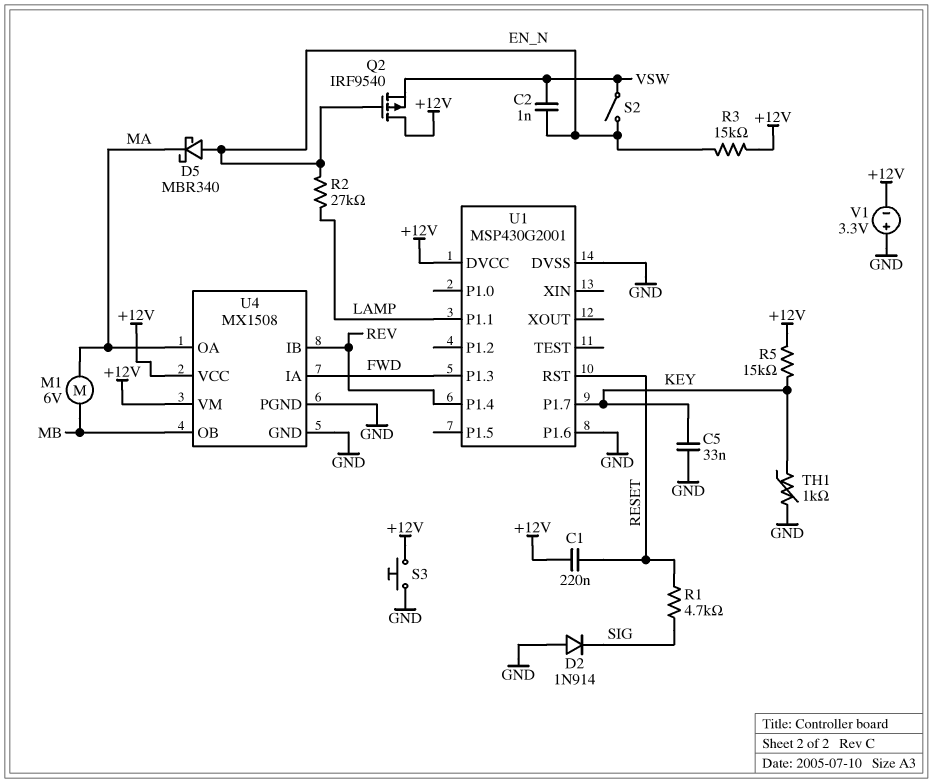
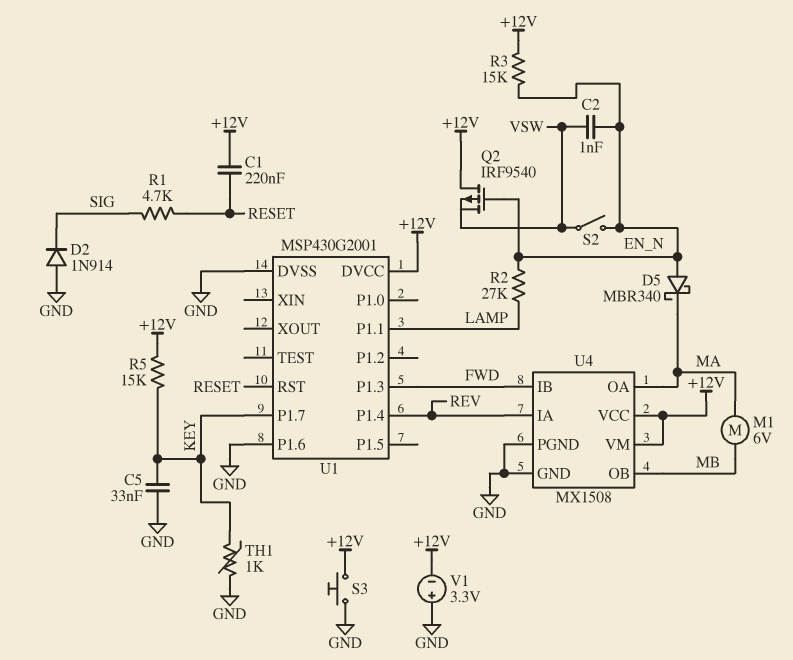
U4 pin IA: FWD -> REV
U4 pin IB: REV -> FWD

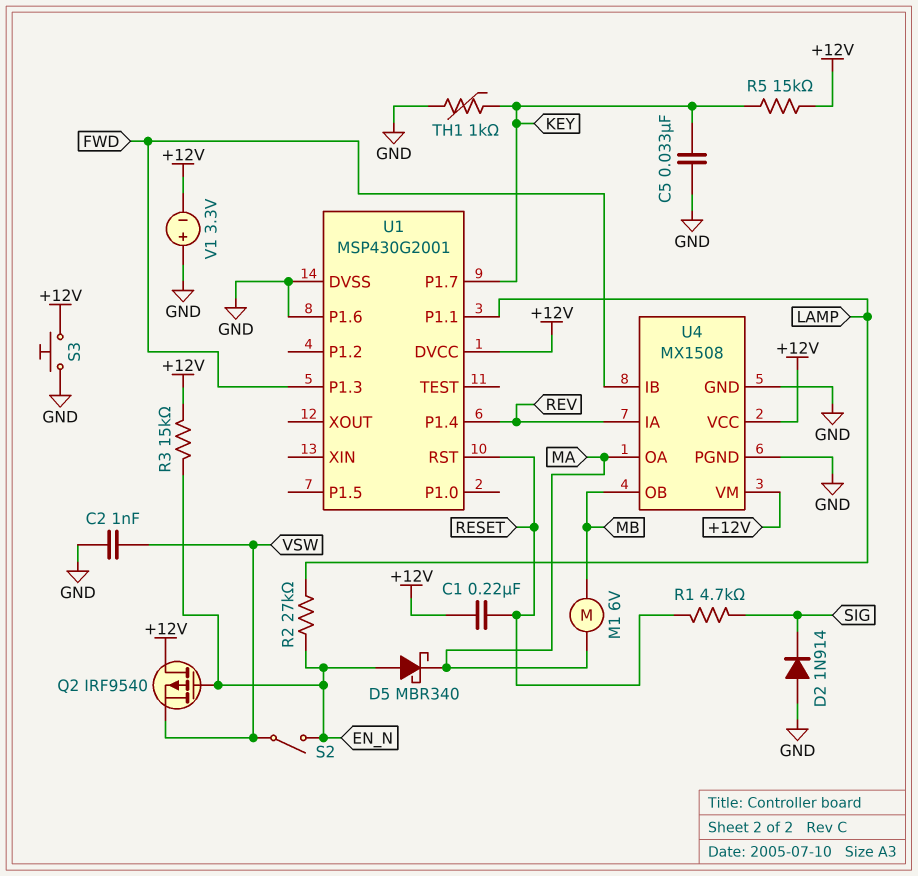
C2: 1nF (EN_N, VSW) -> 1nF (GND, VSW)

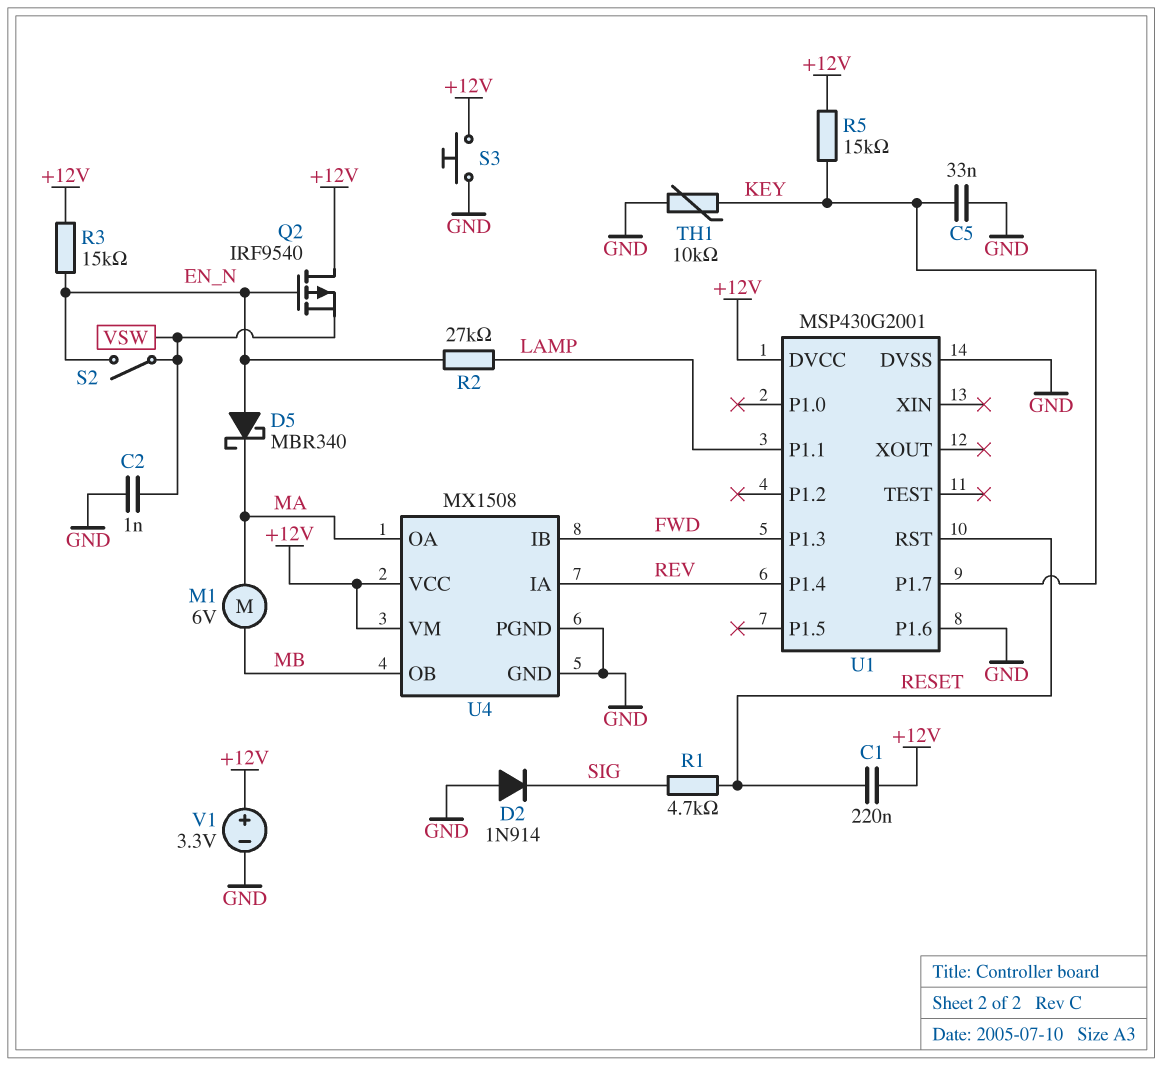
TH1: 1k (GND, KEY) -> 10k (GND, KEY)
V1: 3.3V (plus GND, minus +12V) -> 3.3V (plus +12V, minus GND)

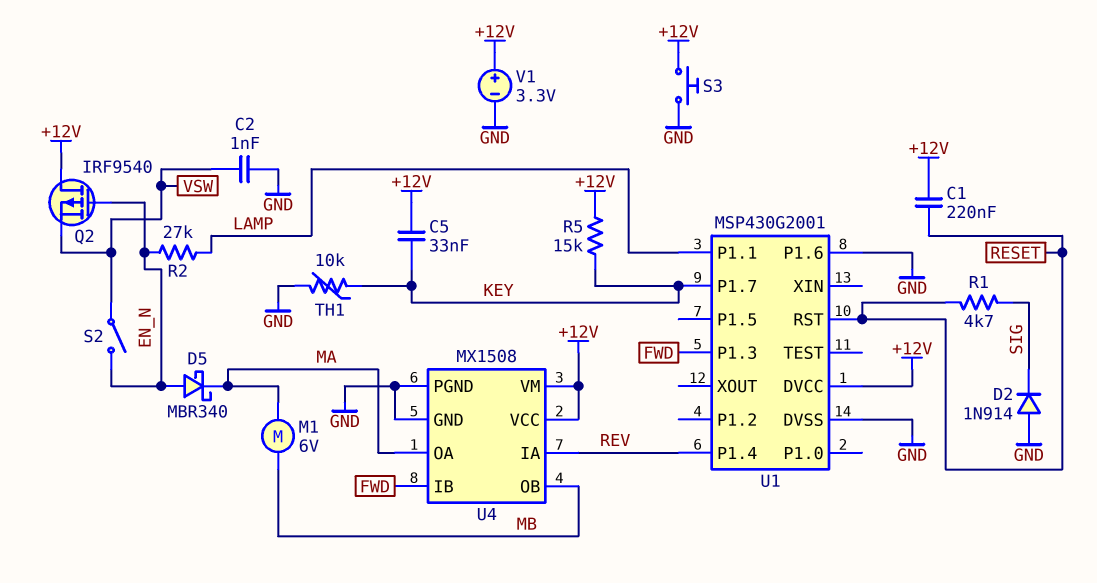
C5: 33nF (GND, KEY) -> 33nF (+12V, KEY)
R3: 15k (+12V, EN_N) -> none

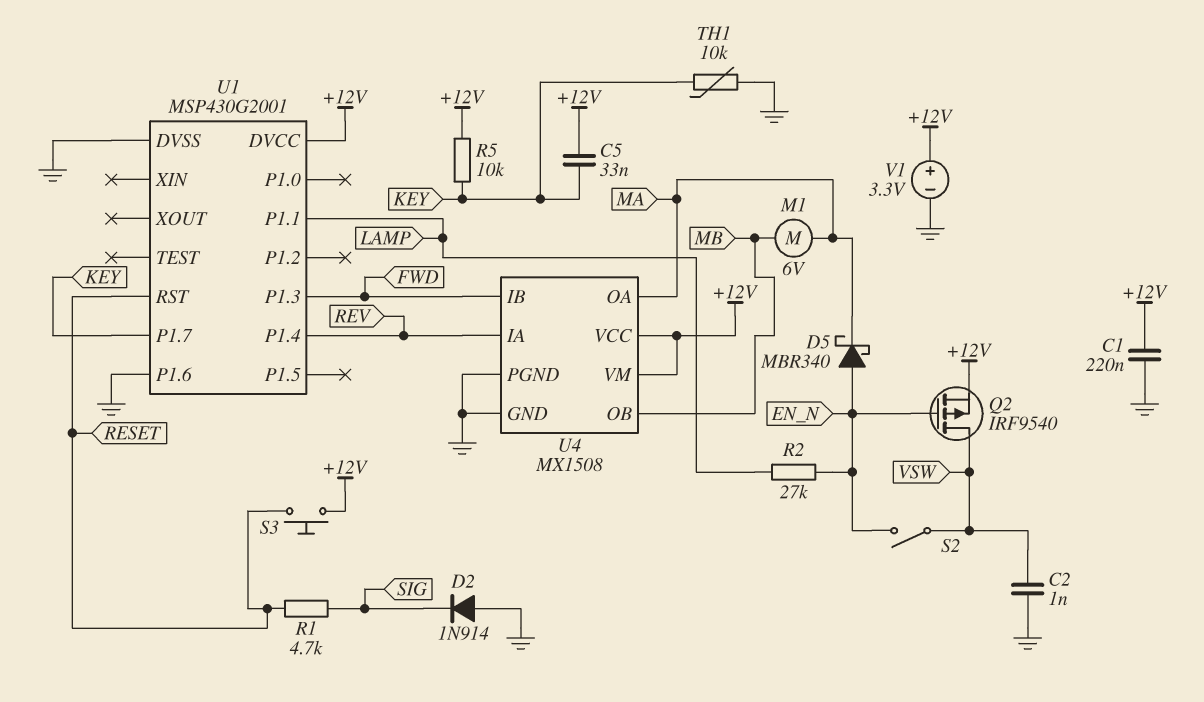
C1: 220nF (+12V, RESET) -> 220nF (+12V, GND)
Q2: PMOS IRF9540 (G EN_N, D +12V, S VSW) -> PMOS IRF9540 (G EN_N, D VSW, S +12V)
R5: 15k (+12V, KEY) -> 10k (+12V, KEY)
S3: button (+12V, GND) -> button (+12V, RESET)

